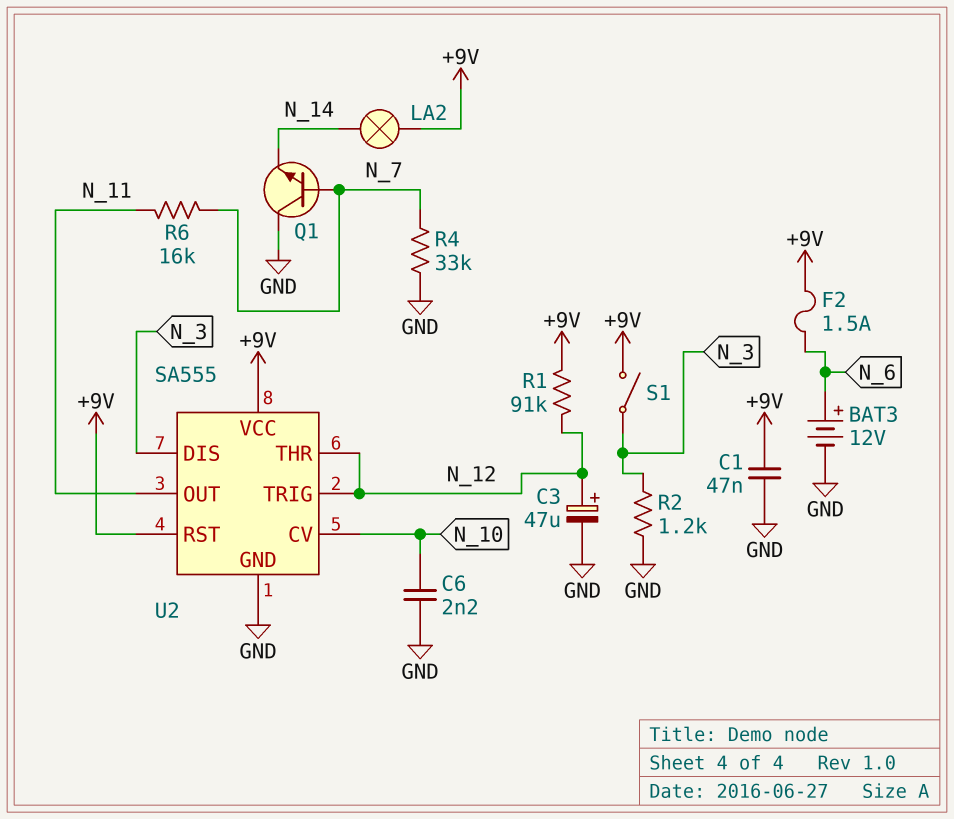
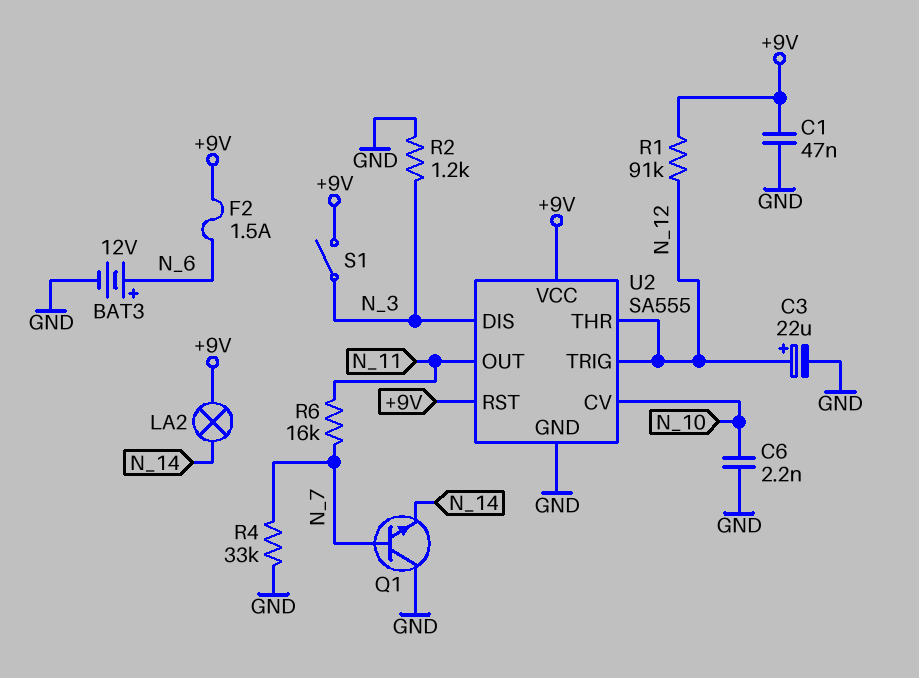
C3: 47uF (plus N_12, minus GND) -> 22uF (plus N_12, minus GND)

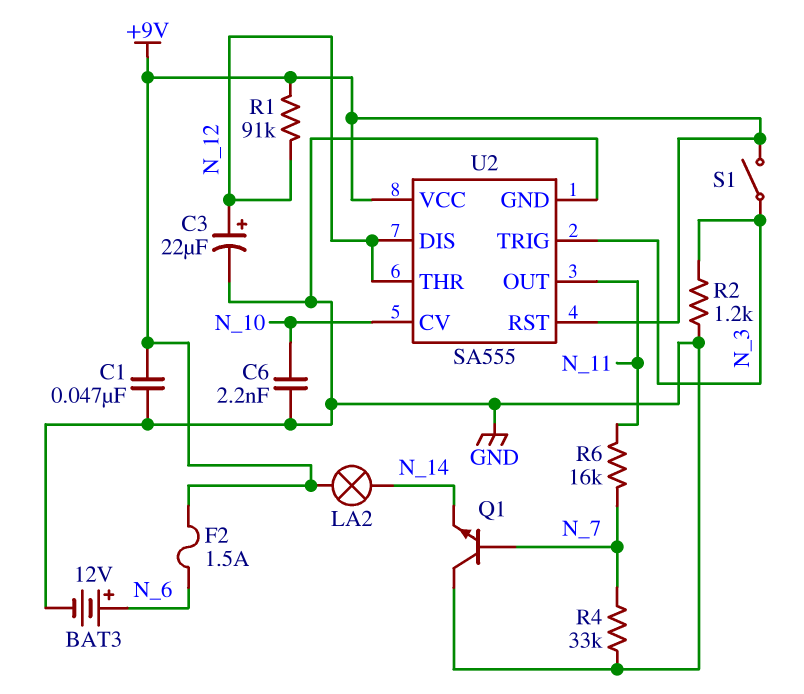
U2 pin DIS: N_3 -> N_12
U2 pin TRIG: N_12 -> N_3

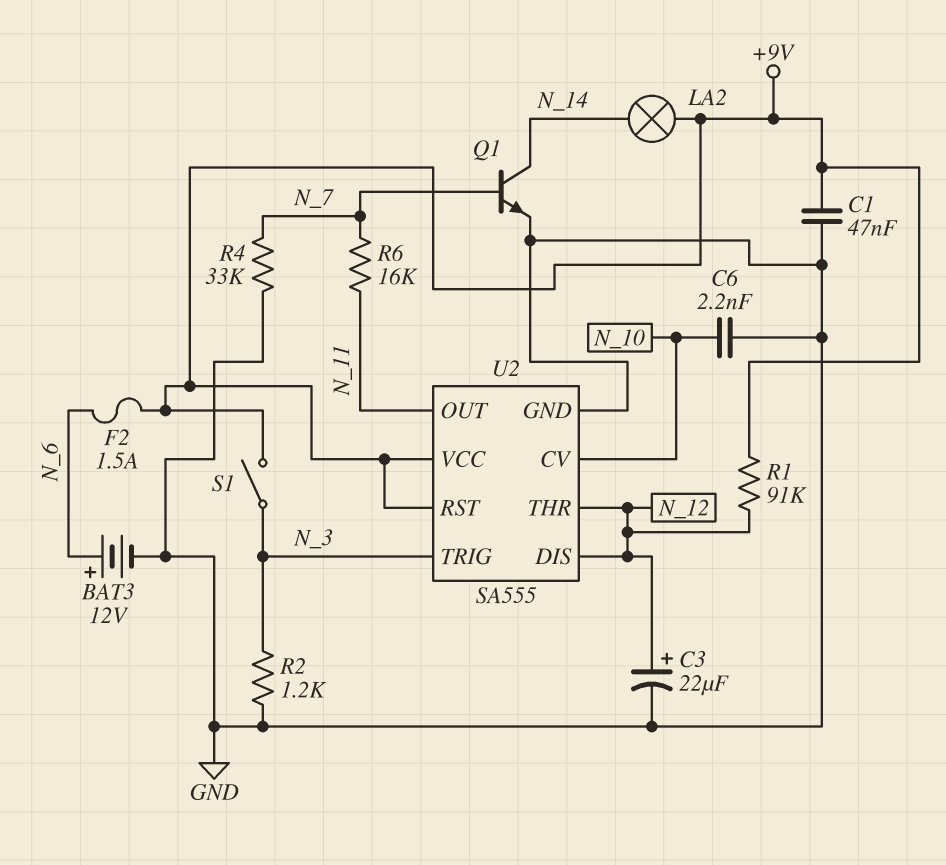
Q1: NPN (B N_7, C GND, E N_14) -> NPN (B N_7, C N_14, E GND)

